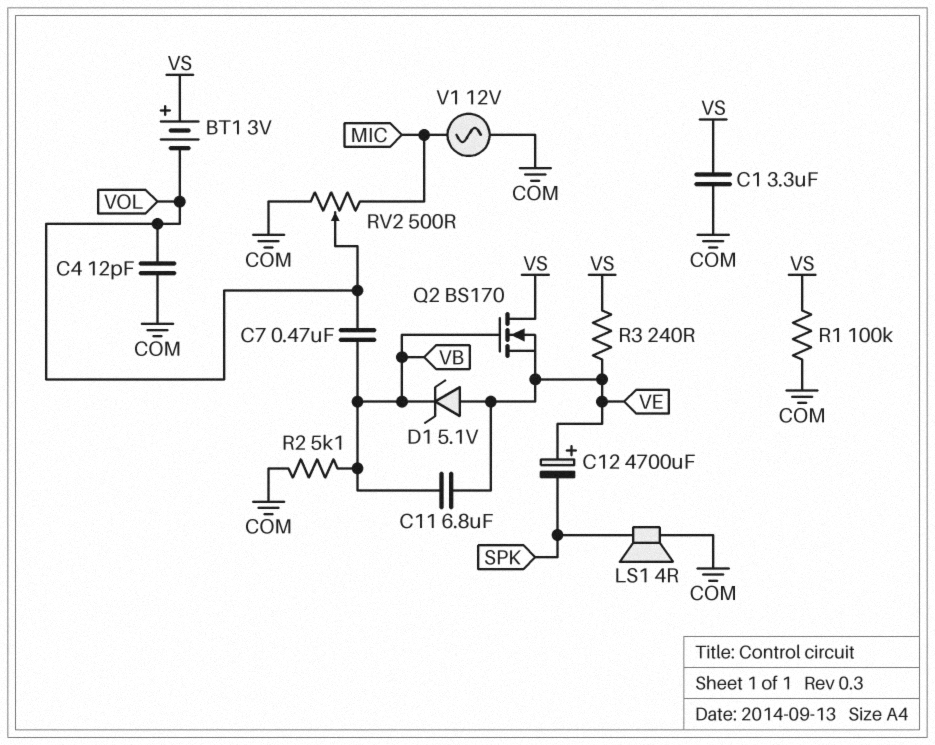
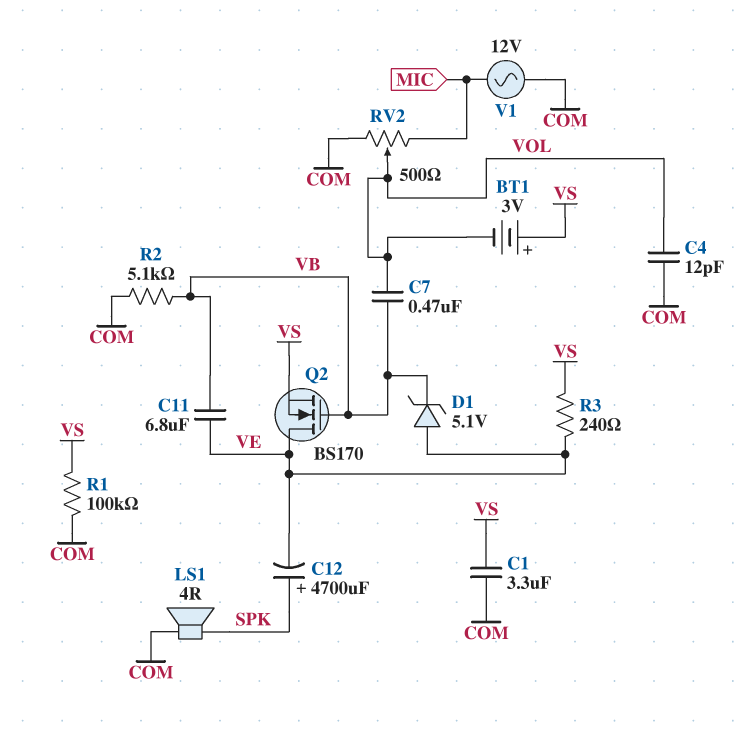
C12: 4700uF (plus VE, minus SPK) -> 4700uF (plus SPK, minus VE)
Q2: NMOS BS170 (G VB, D VS, S VE) -> NMOS BS170 (G VB, D VE, S VS)

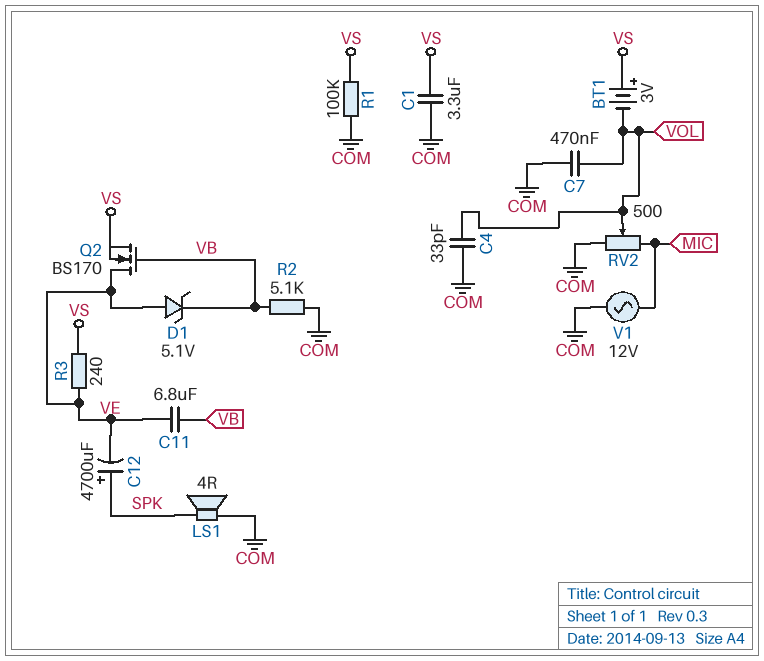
C4: 12pF (COM, VOL) -> 33pF (COM, VOL)
C7: 470nF (VB, VOL) -> 470nF (COM, VOL)

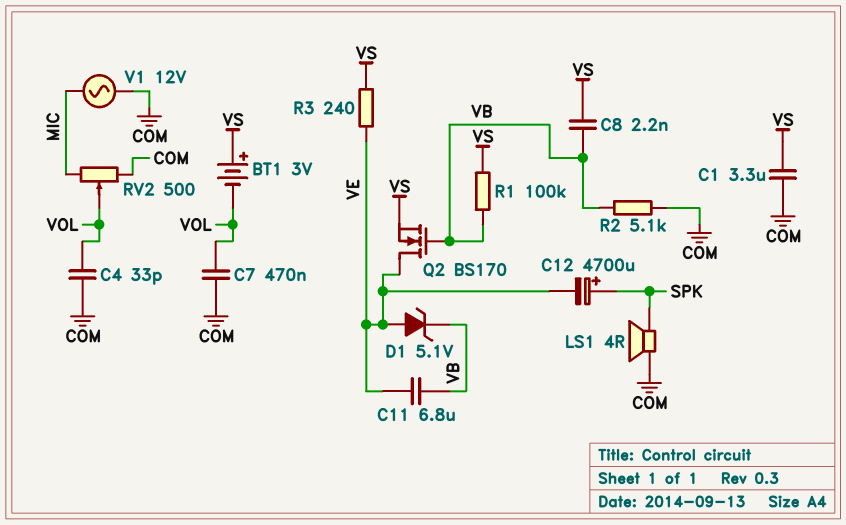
C8: none -> 2.2nF (VB, VS)
R1: 100k (COM, VS) -> 100k (VB, VS)

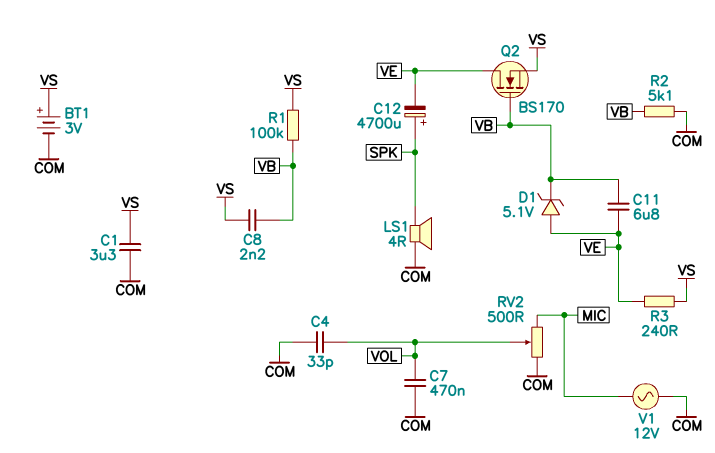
BT1: 3V (plus VS, minus VOL) -> 3V (plus VS, minus COM)

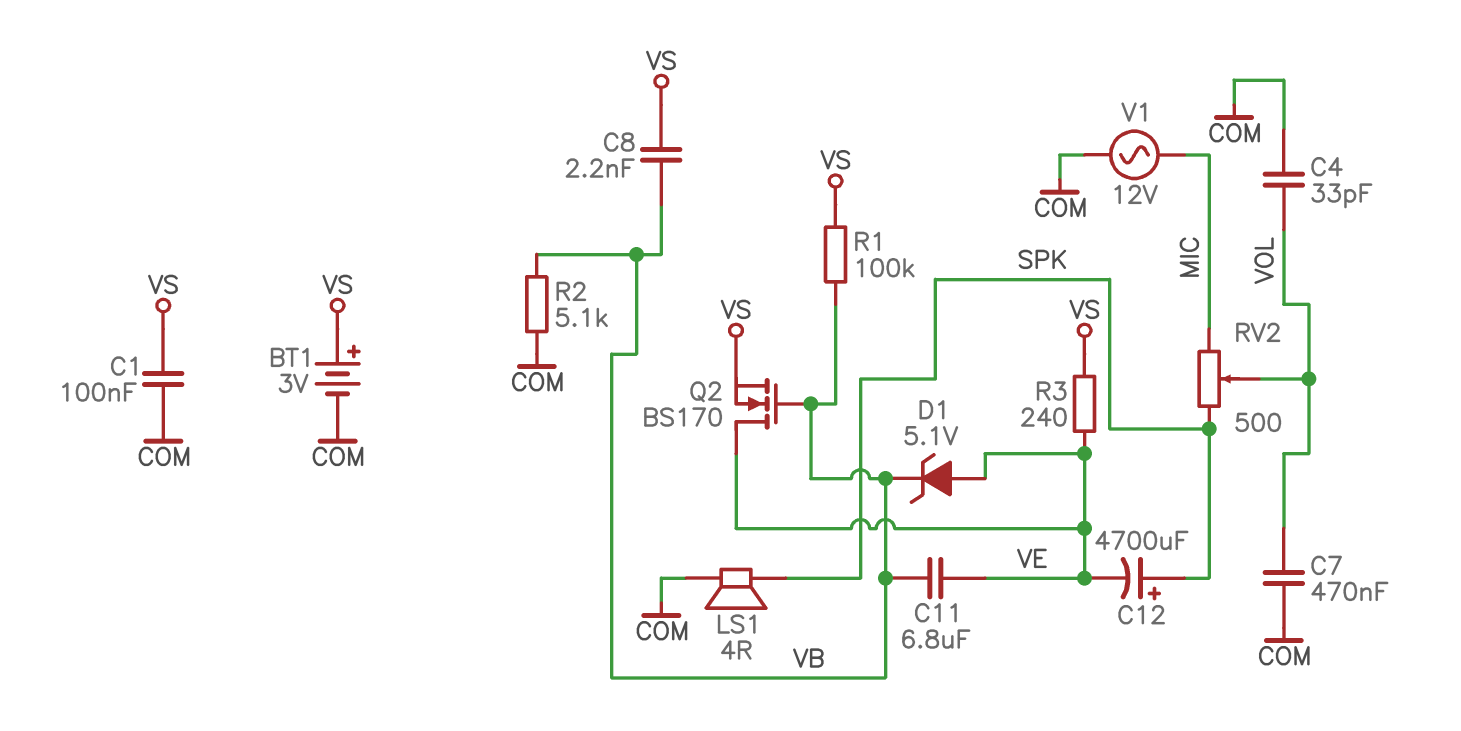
C1: 3.3uF (COM, VS) -> 100nF (COM, VS)
RV2: 500 (COM, MIC, wiper VOL) -> 500 (MIC, SPK, wiper VOL)

